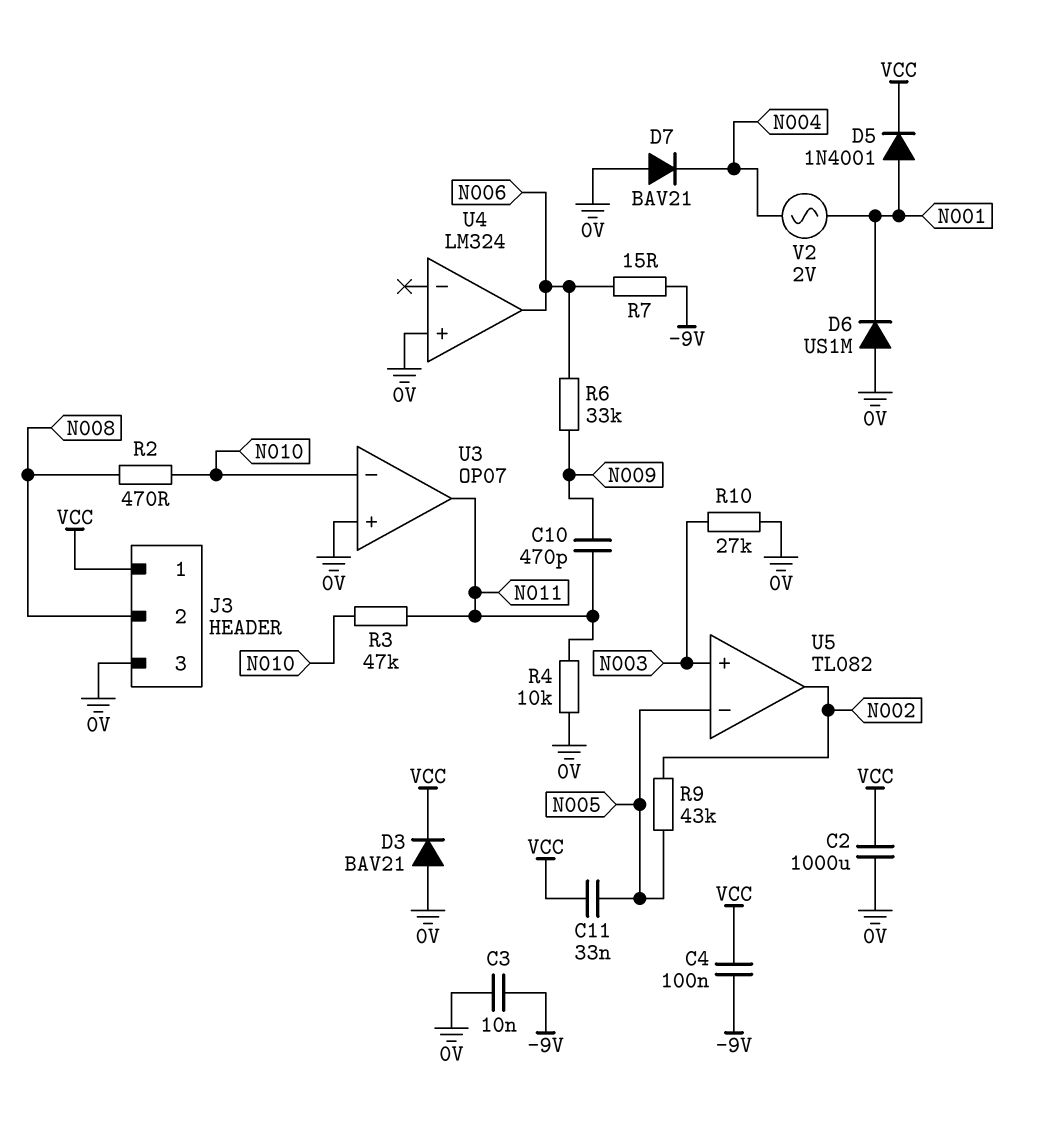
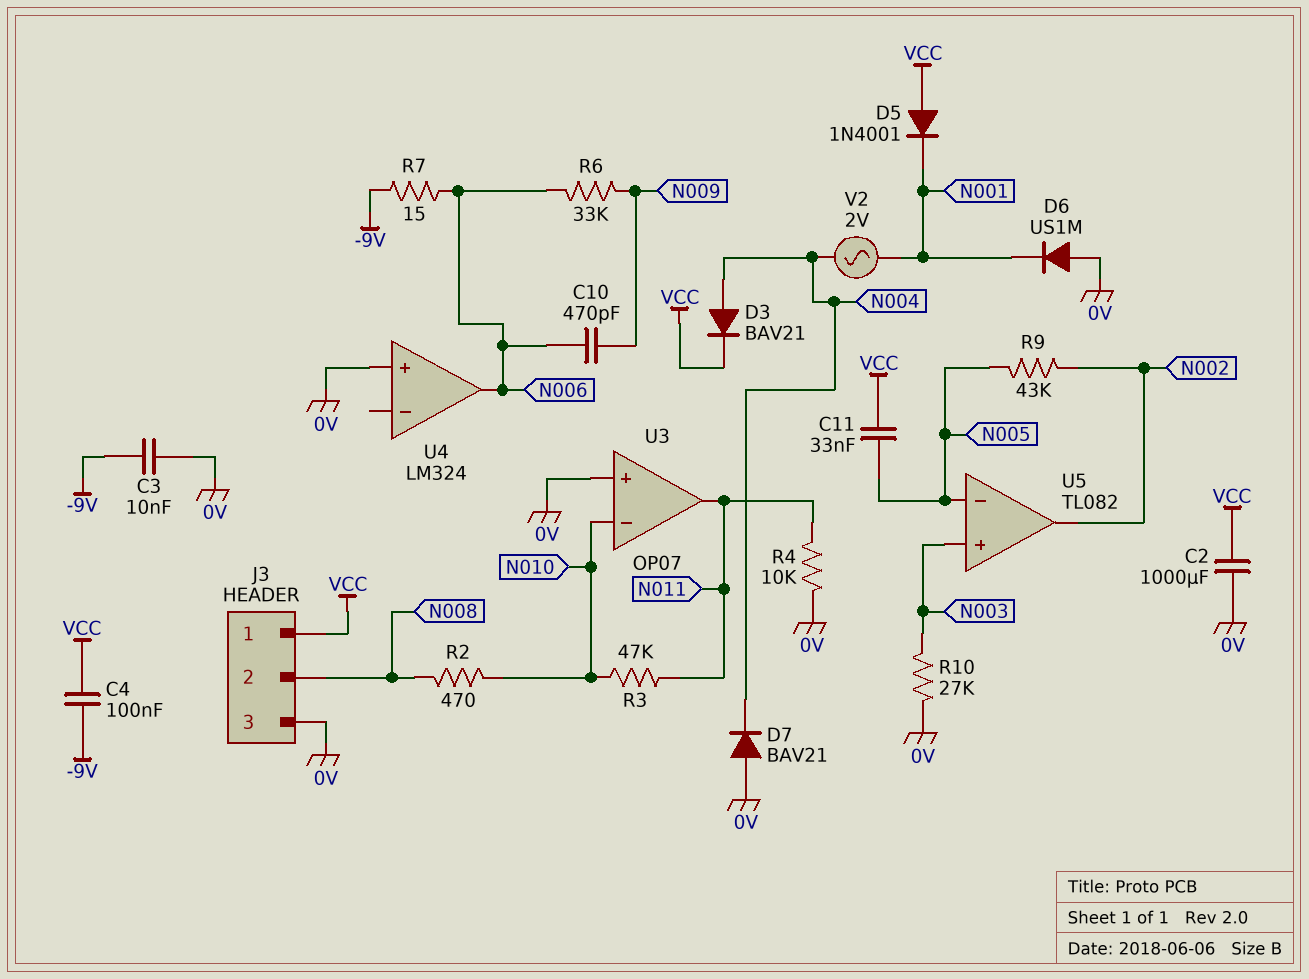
C10: 470pF (N009, N011) -> 470pF (N006, N009)
D3: diode BAV21 (A 0V, K VCC) -> diode BAV21 (A N004, K VCC)
D5: diode 1N4001 (A N001, K VCC) -> diode 1N4001 (A VCC, K N001)

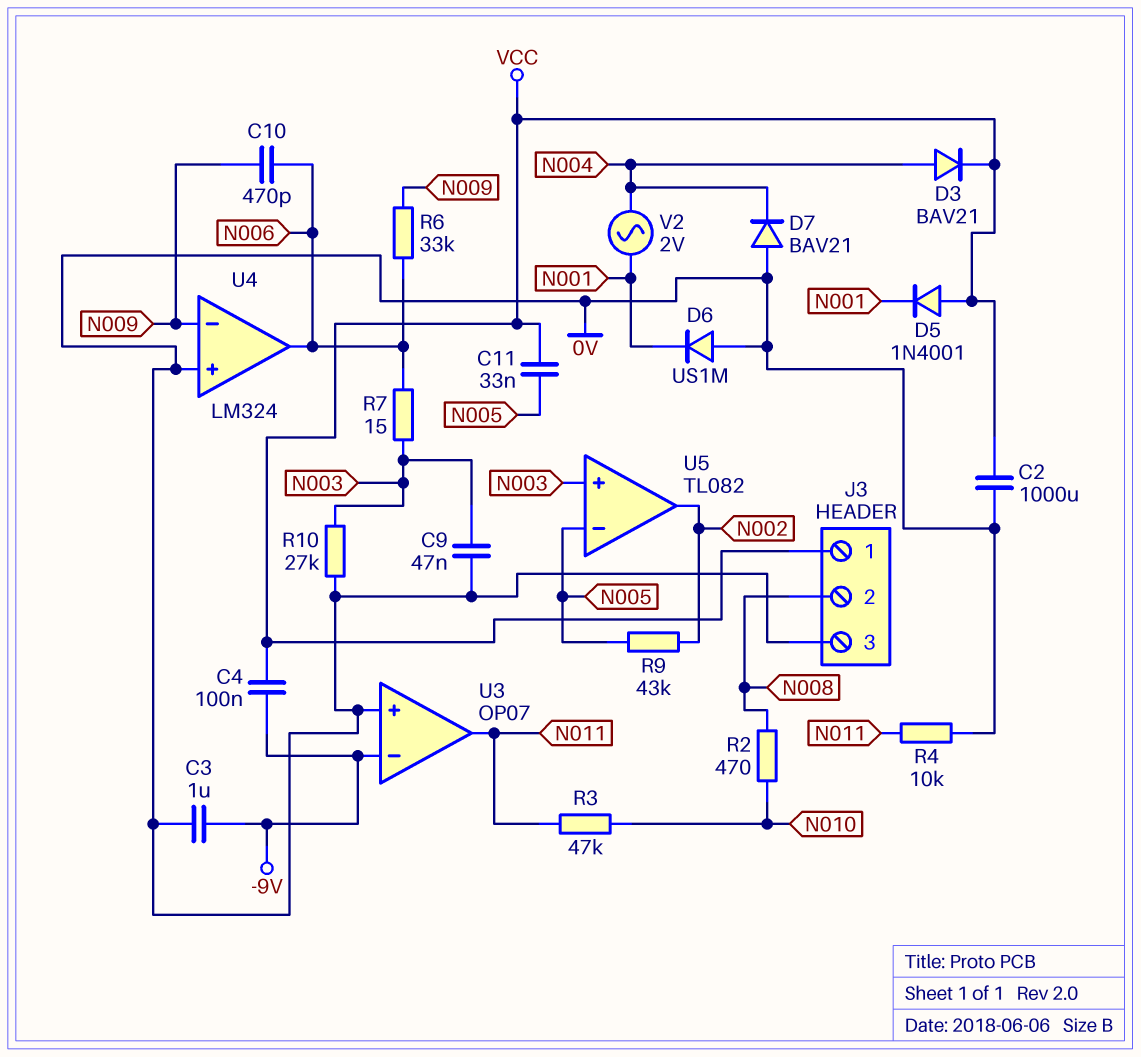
C3: 10nF (-9V, 0V) -> 1uF (-9V, 0V)
C9: none -> 47nF (0V, N003)
R7: 15 (-9V, N006) -> 15 (N003, N006)
U3 pin in-: N010 -> -9V
U4 pin in-: none -> N009

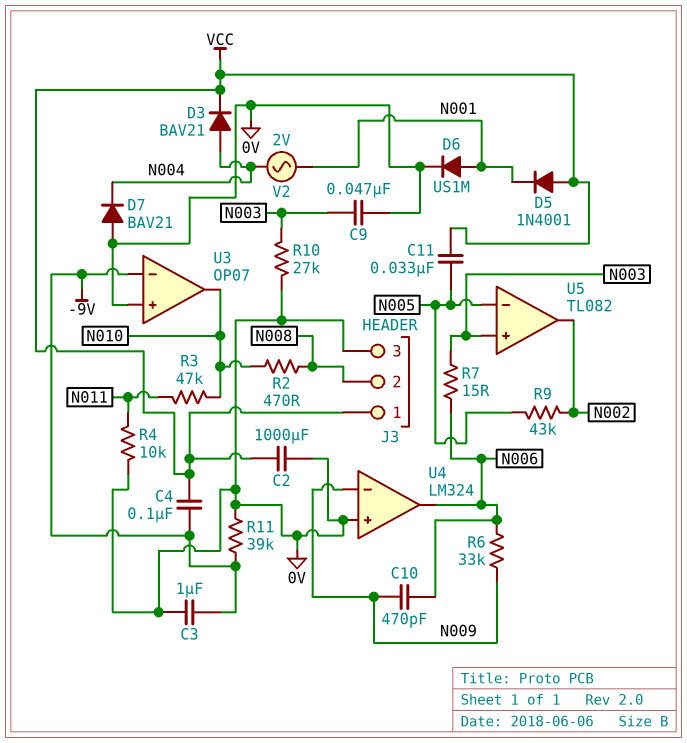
D6: diode US1M (A 0V, K N001) -> diode US1M (A N001, K 0V)
R11: none -> 39k (-9V, 0V)
U3 pin out: N011 -> N010

